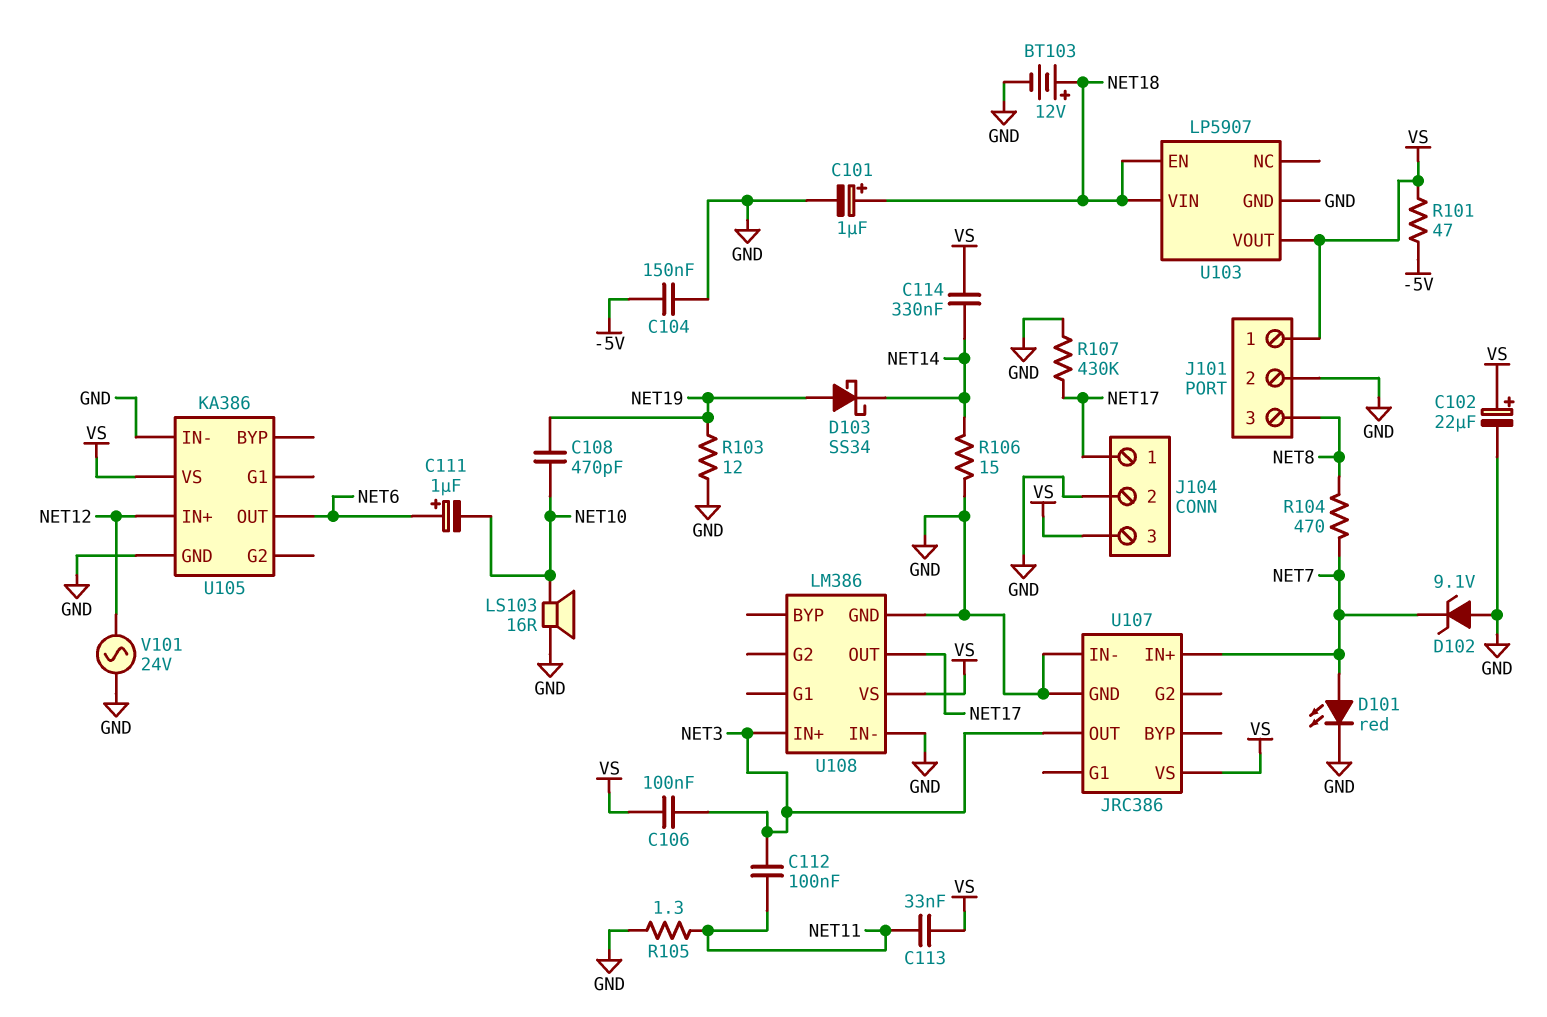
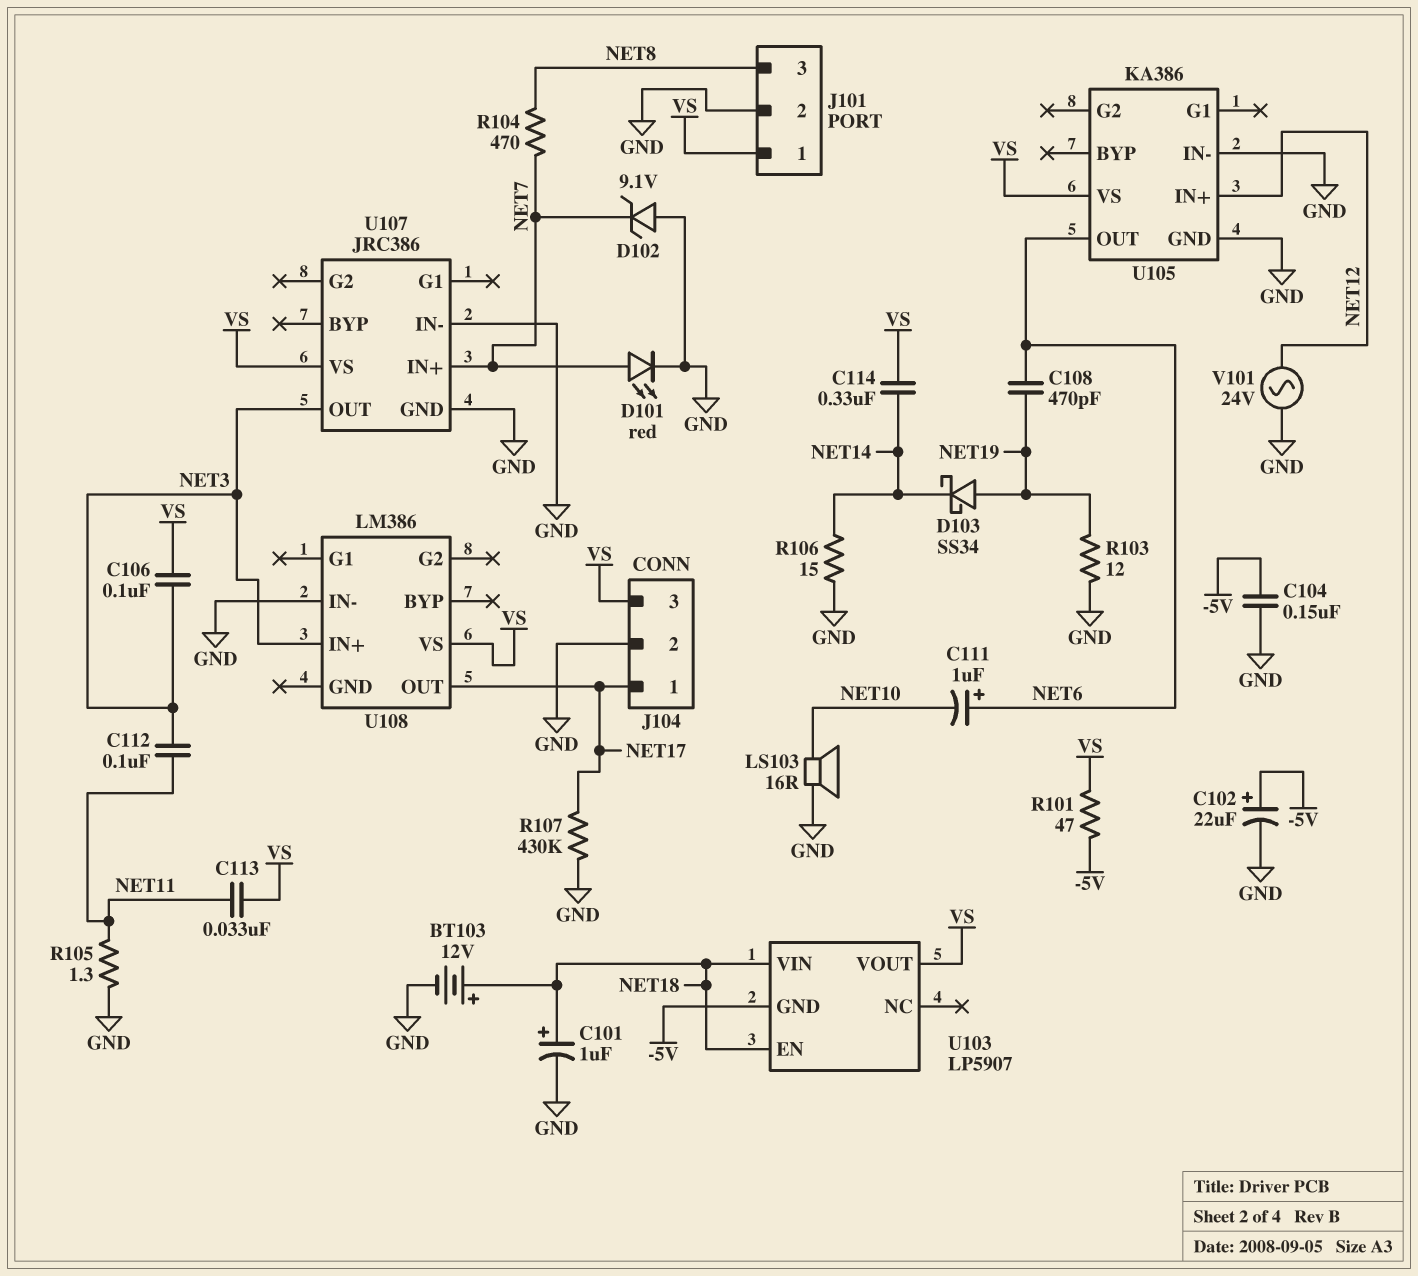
C102: 22uF (plus VS, minus GND) -> 22uF (plus -5V, minus GND)
C108: 470pF (NET10, NET19) -> 470pF (NET6, NET19)
U103 pin GND: GND -> -5V
U108 pin GND: GND -> none

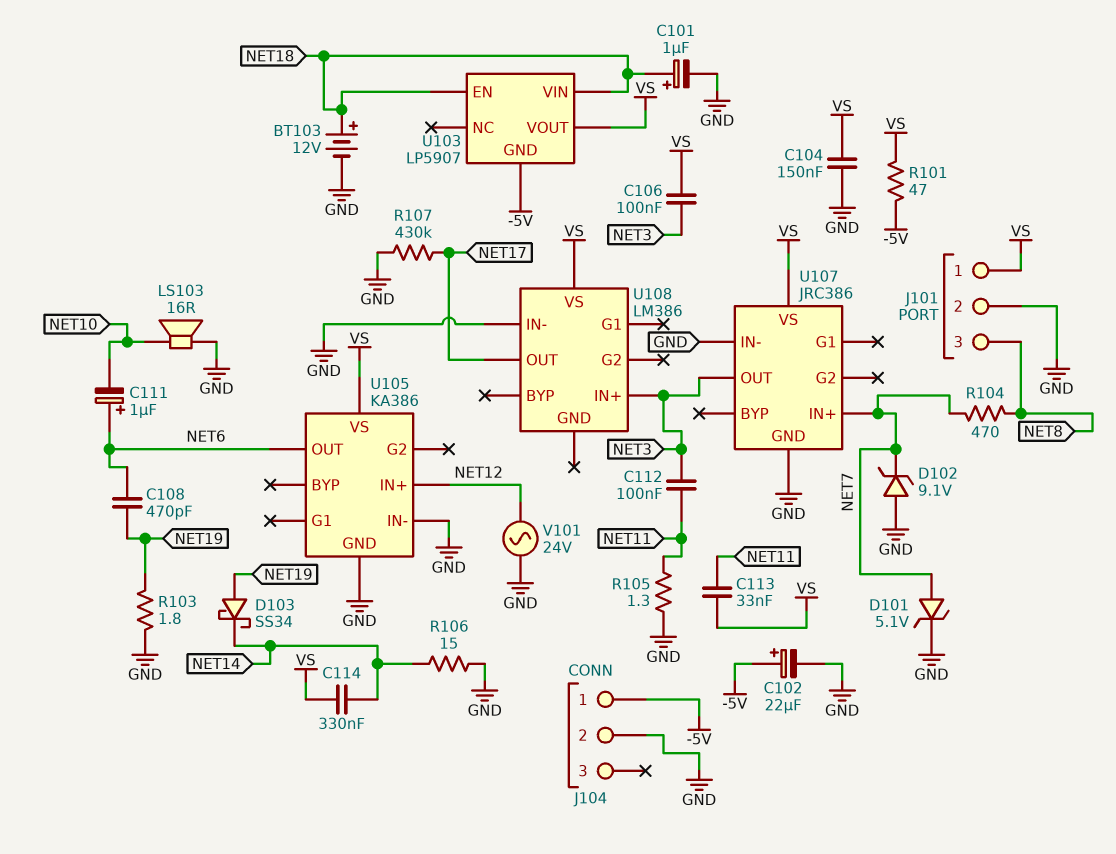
C104: 150nF (-5V, GND) -> 150nF (GND, VS)
D101: LED red (A NET7, K GND) -> zener 5.1V (A NET7, K GND)
J104 pin 1: NET17 -> -5V
J104 pin 3: VS -> none
R103: 12 (GND, NET19) -> 1.8 (GND, NET19)

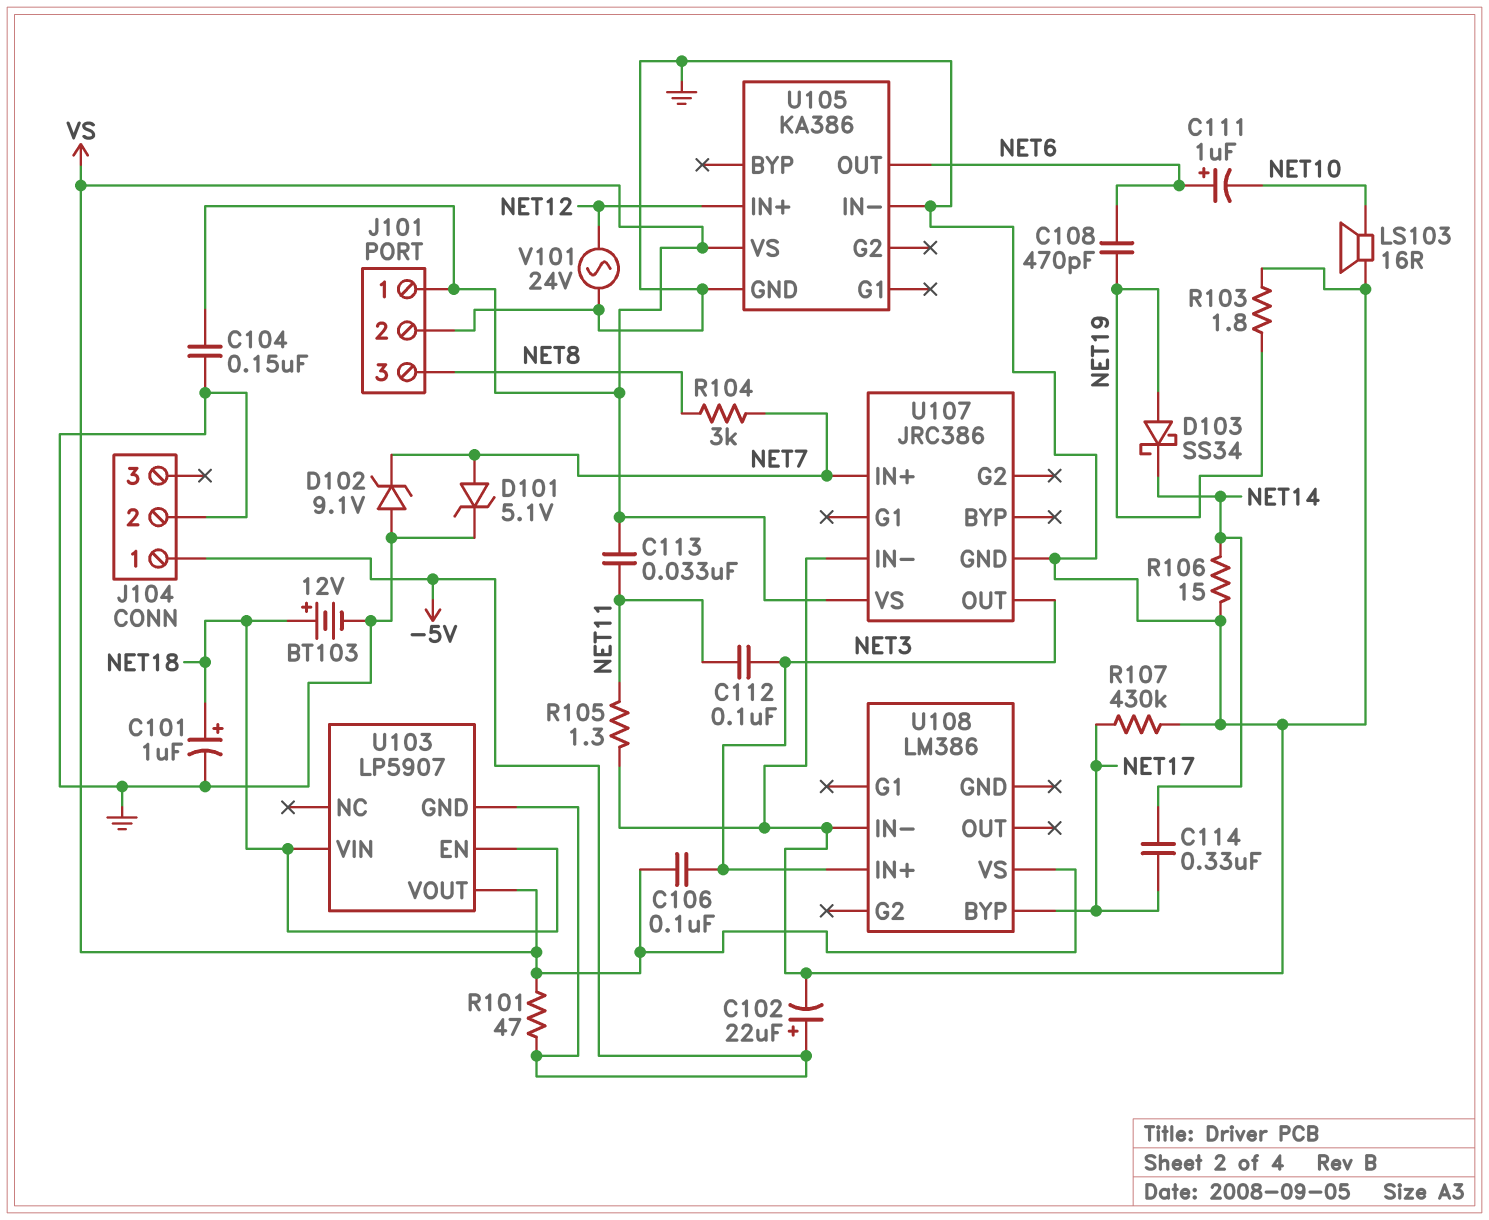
C114: 330nF (NET14, VS) -> 330nF (NET14, NET17)
R104: 470 (NET7, NET8) -> 3k (NET7, NET8)
U108 pin BYP: none -> NET17
U108 pin OUT: NET17 -> none

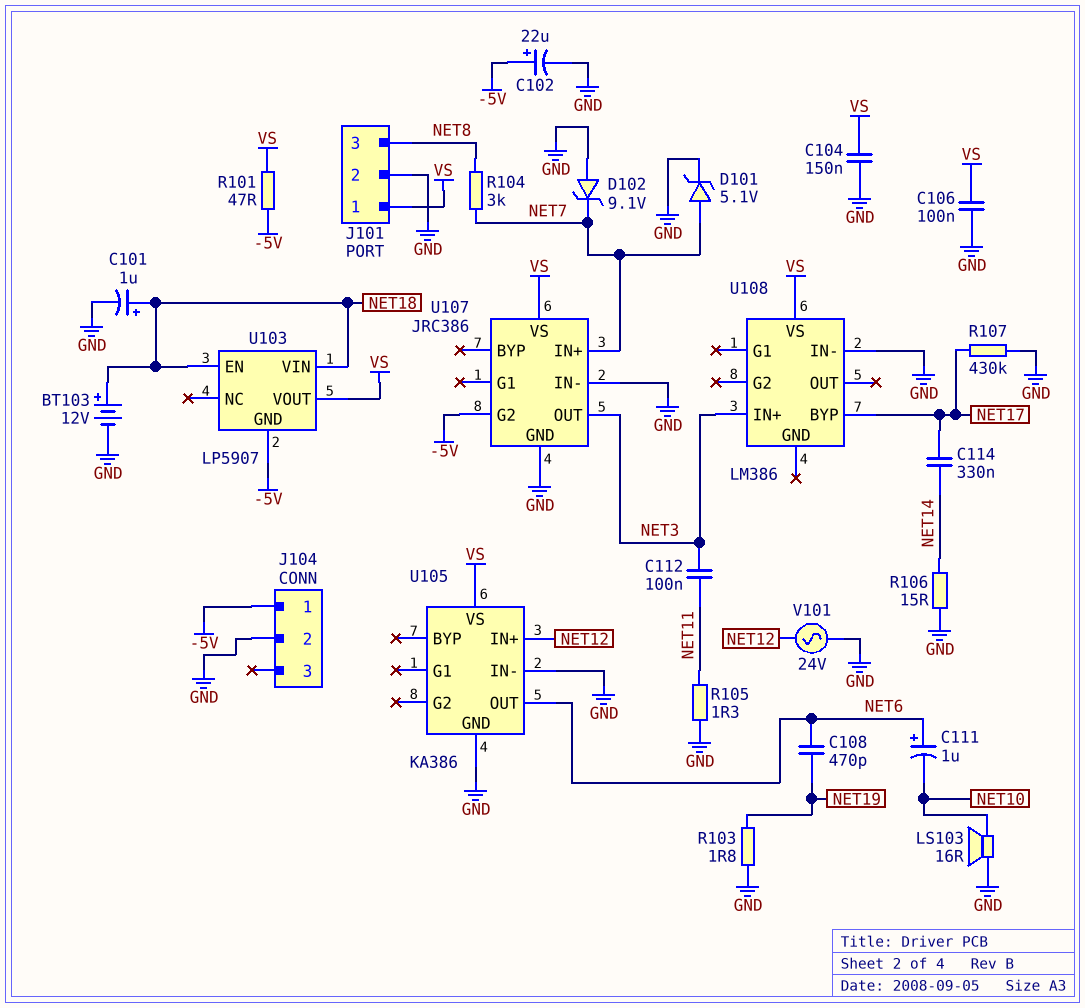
C106: 100nF (NET3, VS) -> 100nF (GND, VS)
C113: 33nF (NET11, VS) -> none
D103: schottky SS34 (A NET19, K NET14) -> none
U107 pin G2: none -> -5V

